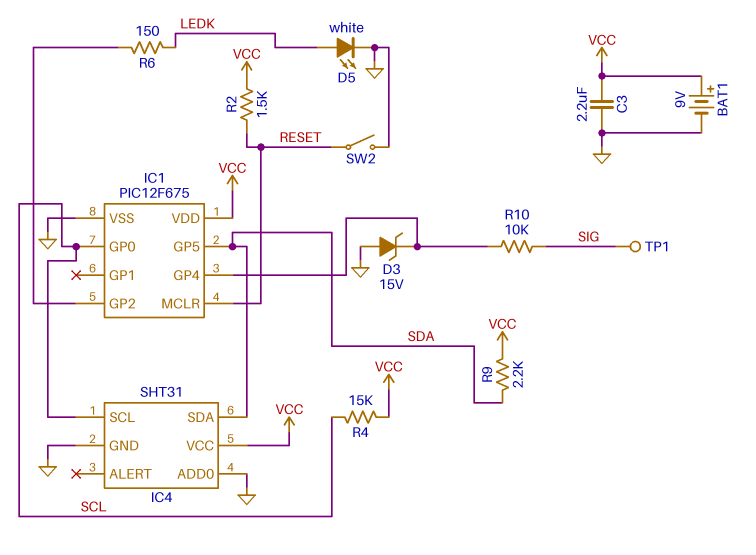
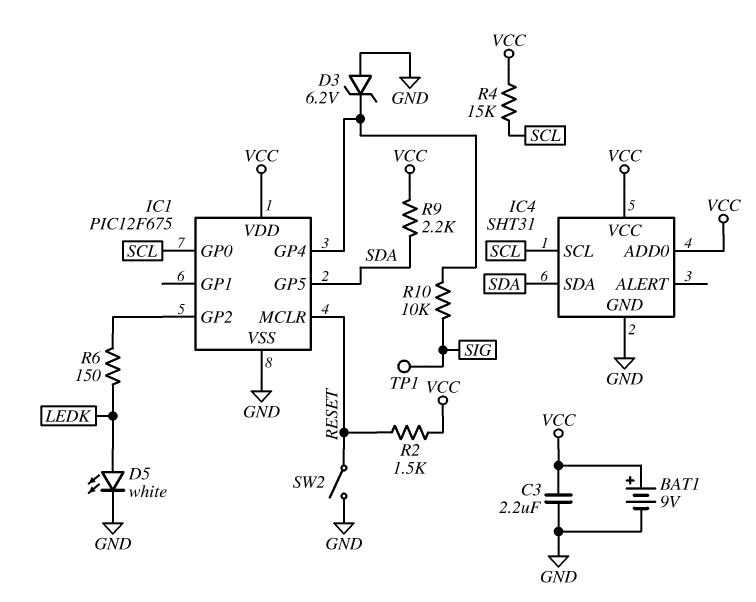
D3: zener 15V (A GND, K IC1/GP4) -> zener 6.2V (A GND, K IC1/GP4)
IC4 pin ADD0: GND -> VCC

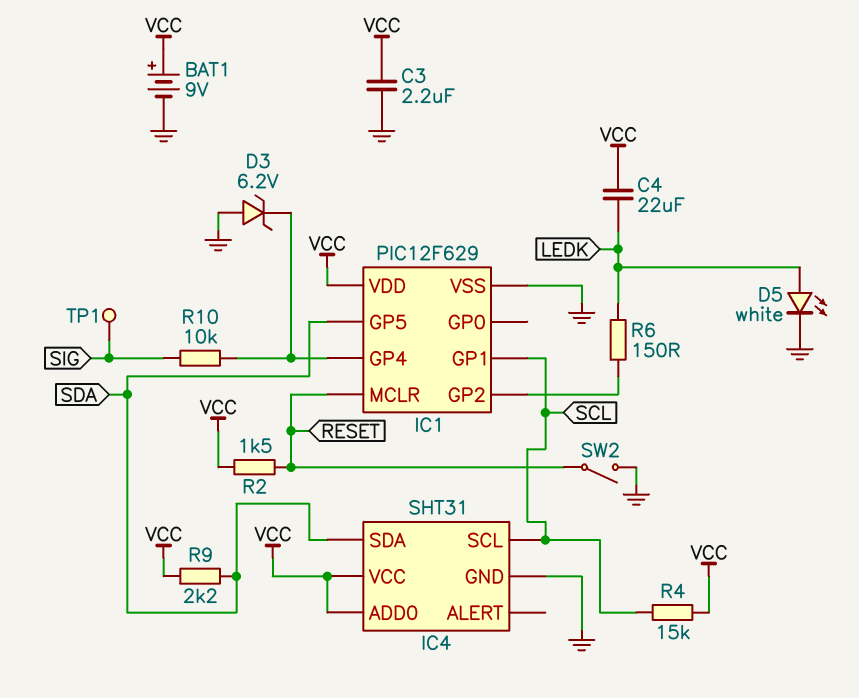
C4: none -> 22uF (LEDK, VCC)
IC1: PIC12F675 -> PIC12F629
IC1 pin GP0: SCL -> none
IC1 pin GP1: none -> SCL

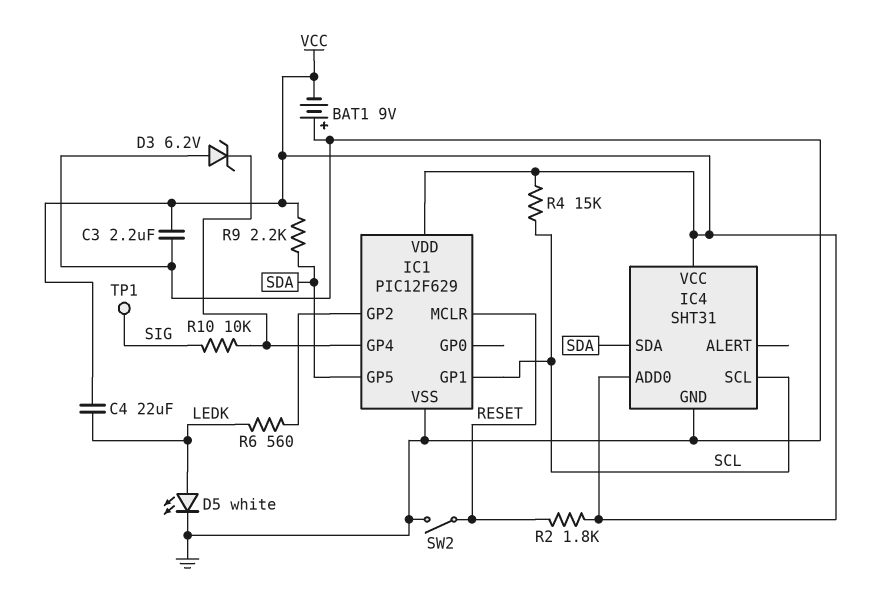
BAT1: 9V (plus VCC, minus GND) -> 9V (plus GND, minus VCC)
R2: 1.5k (RESET, VCC) -> 1.8k (RESET, VCC)
R6: 150 (IC1/GP2, LEDK) -> 560 (IC1/GP2, LEDK)

